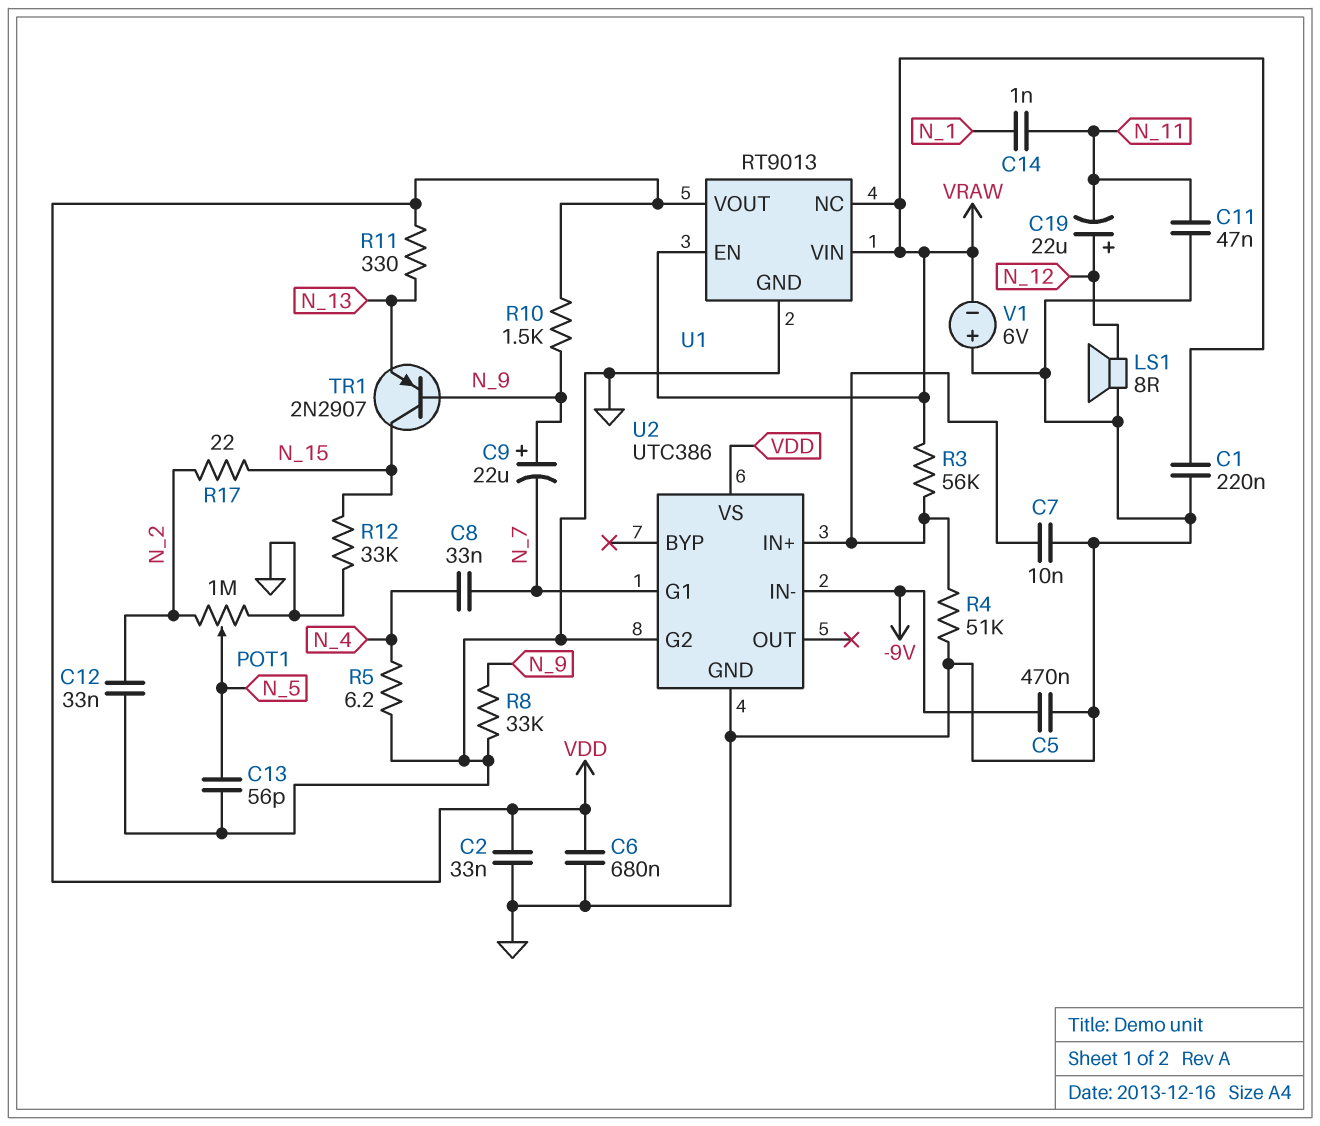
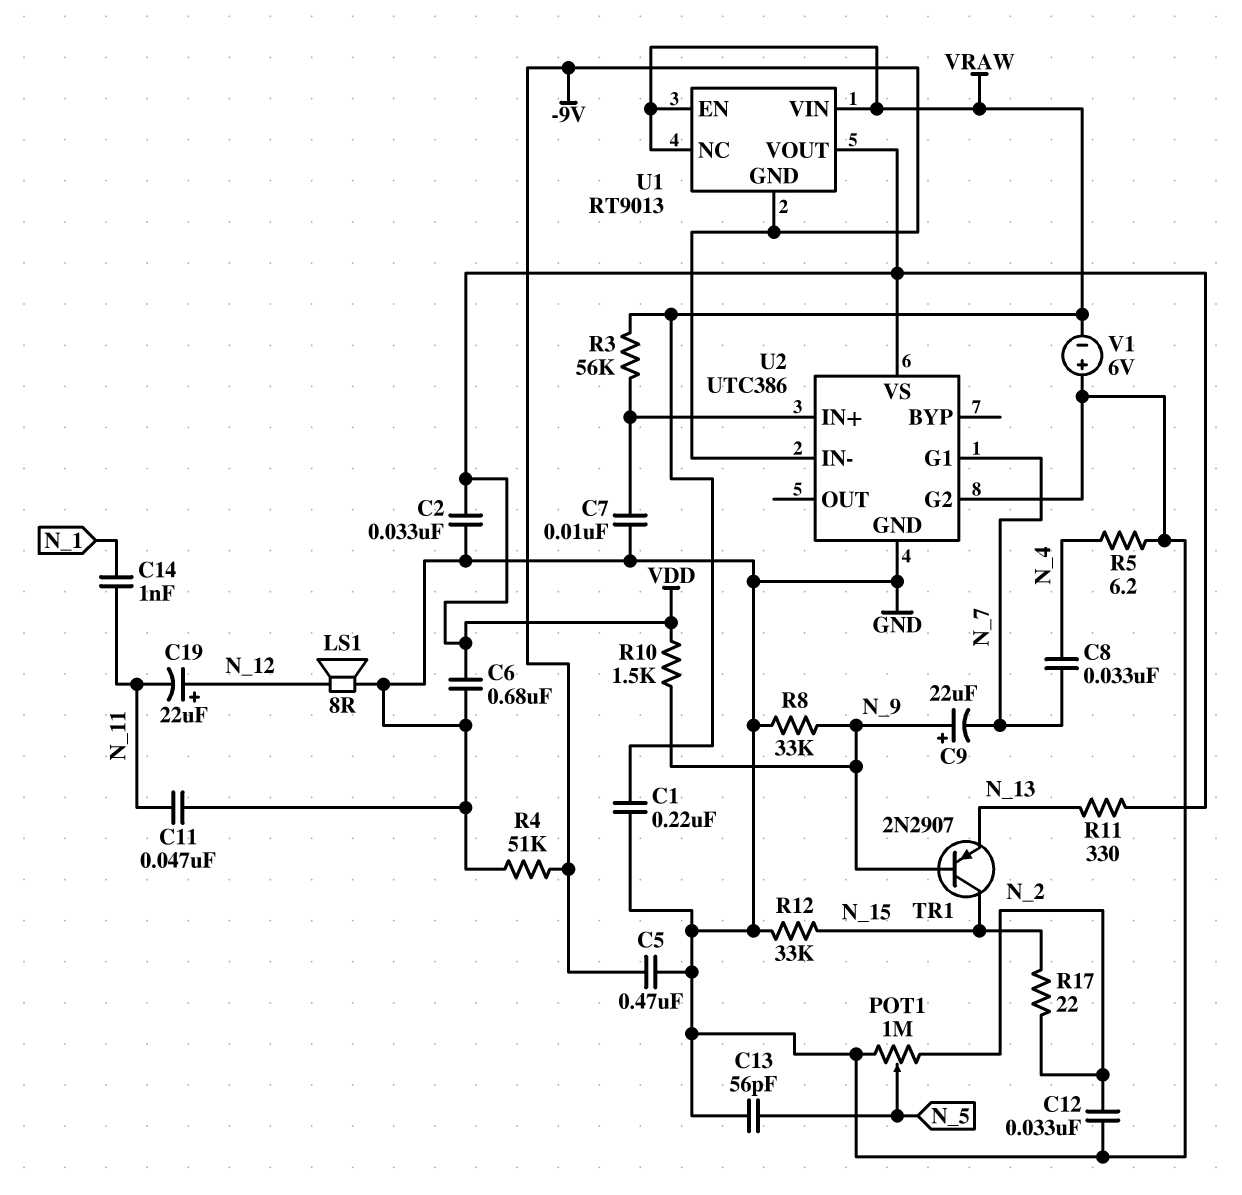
R4: 51k (GND, U2/IN+) -> 51k (-9V, GND)
U1 pin GND: GND -> -9V

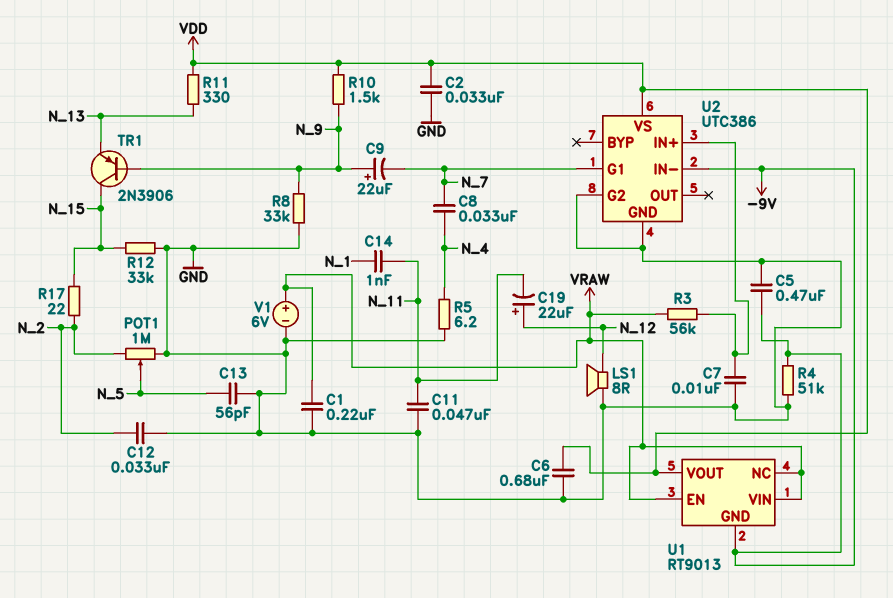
TR1: PNP 2N2907 (B N_9, C N_15, E N_13) -> PNP 2N3906 (B N_9, C N_15, E N_13)
V1: 6V (plus GND, minus VRAW) -> 6V (plus VRAW, minus GND)

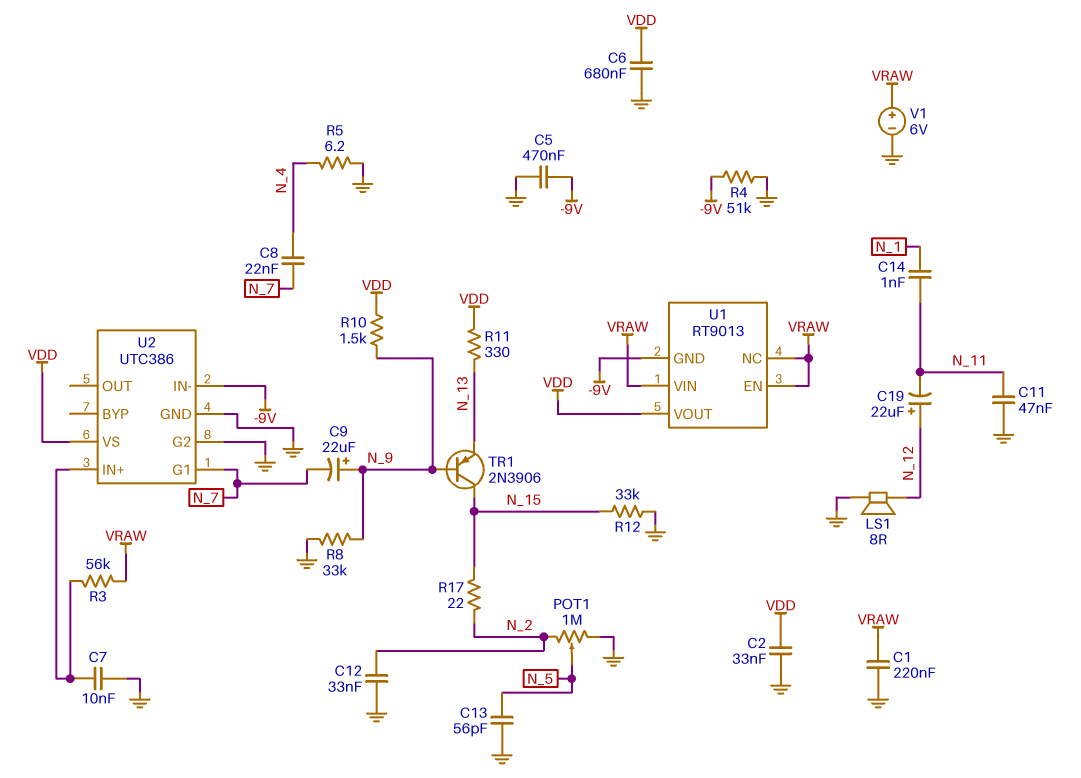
C8: 33nF (N_4, N_7) -> 22nF (N_4, N_7)

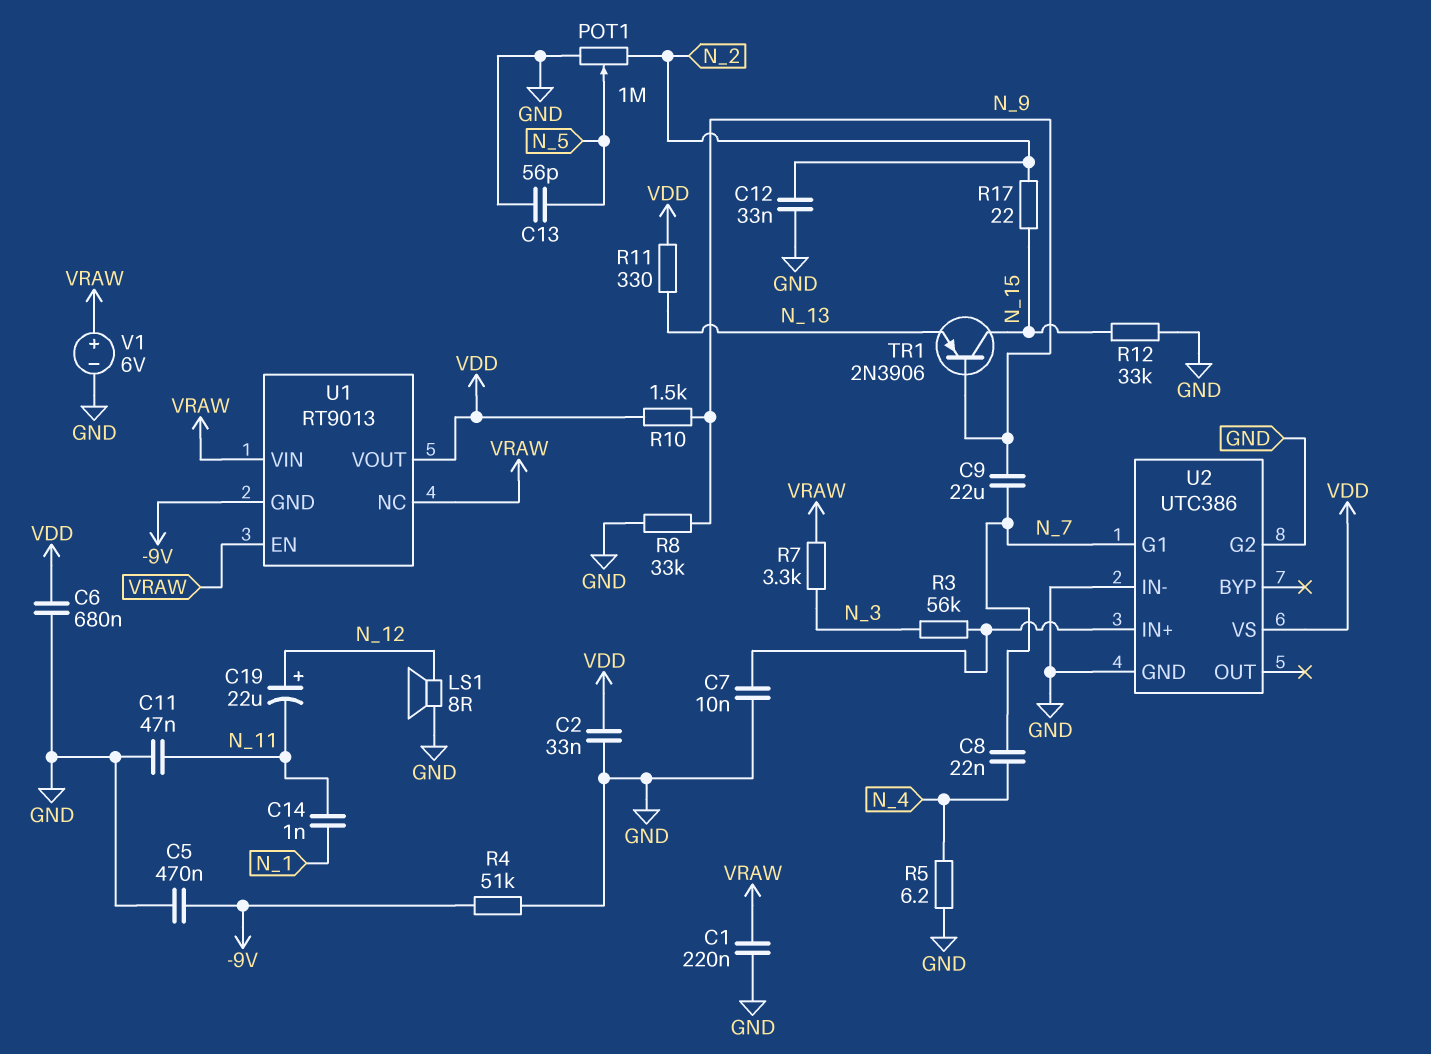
C9: 22uF (plus N_9, minus N_7) -> 22uF (N_7, N_9)
R3: 56k (U2/IN+, VRAW) -> 56k (N_3, U2/IN+)
R7: none -> 3.3k (N_3, VRAW)
U2 pin IN-: -9V -> GND

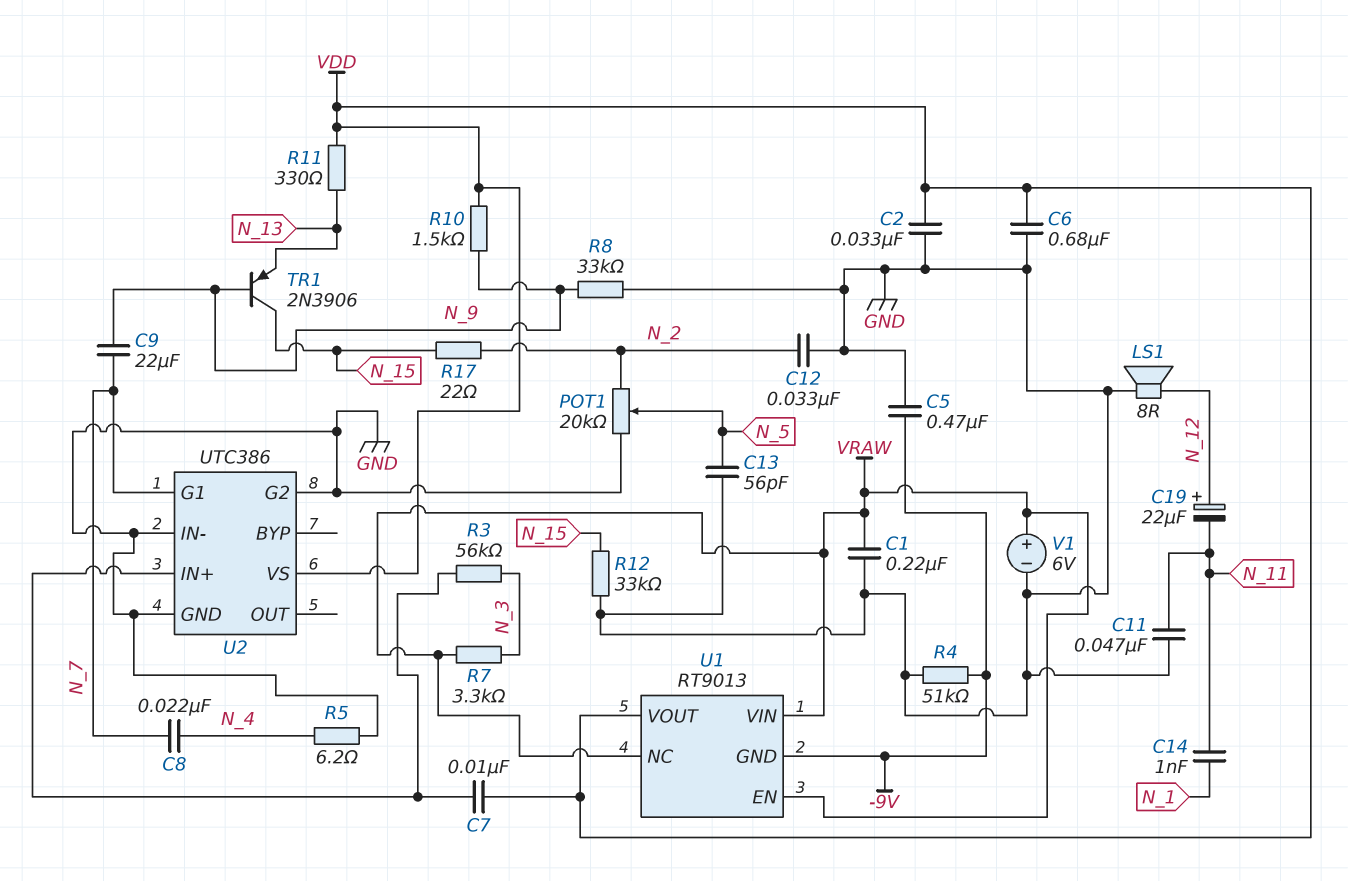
C7: 10nF (GND, U2/IN+) -> 10nF (U2/IN+, VDD)
POT1: 1M (GND, N_2, wiper N_5) -> 20k (GND, N_2, wiper N_5)

